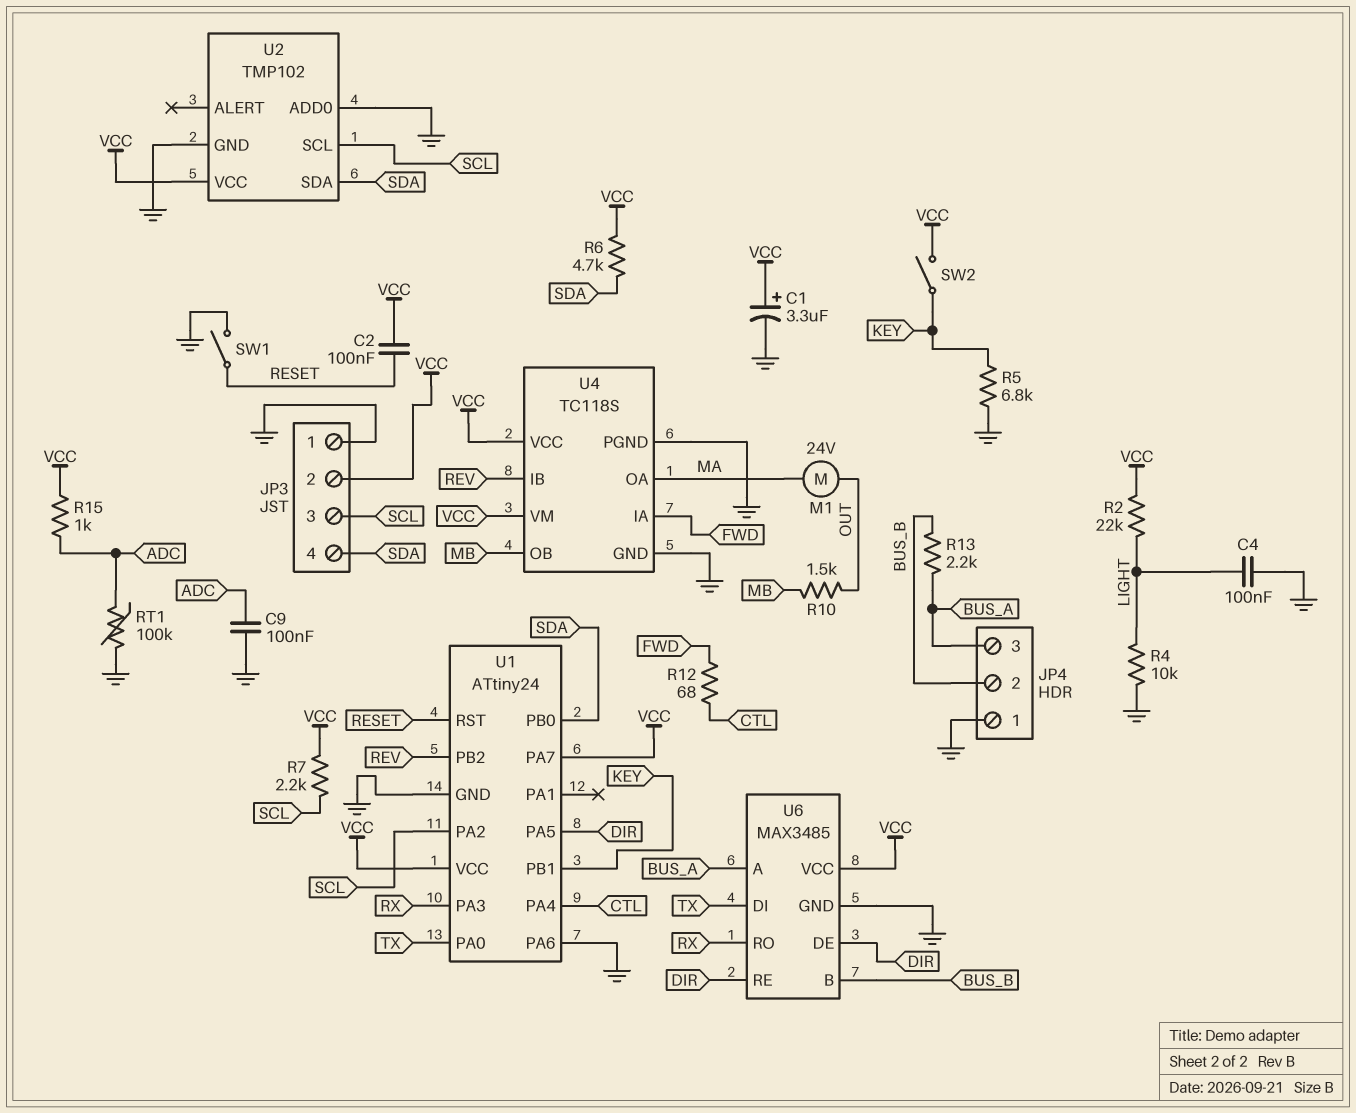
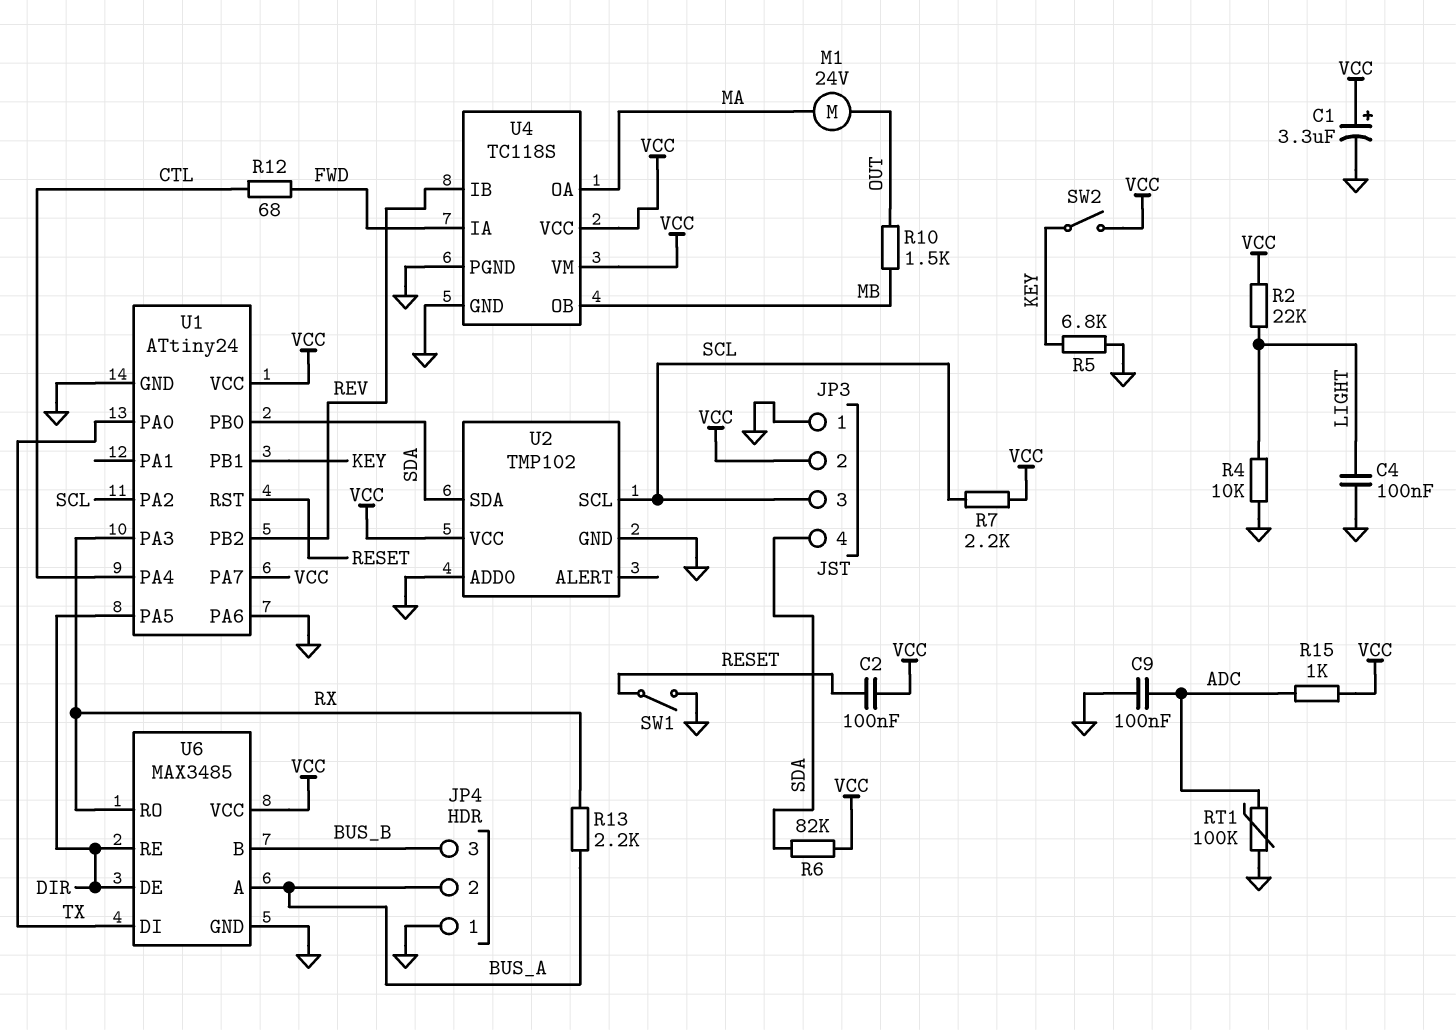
JP4 pin 2: BUS_B -> BUS_A
JP4 pin 3: BUS_A -> BUS_B
R6: 4.7k (SDA, VCC) -> 82k (SDA, VCC)
R13: 2.2k (BUS_A, BUS_B) -> 2.2k (BUS_A, RX)

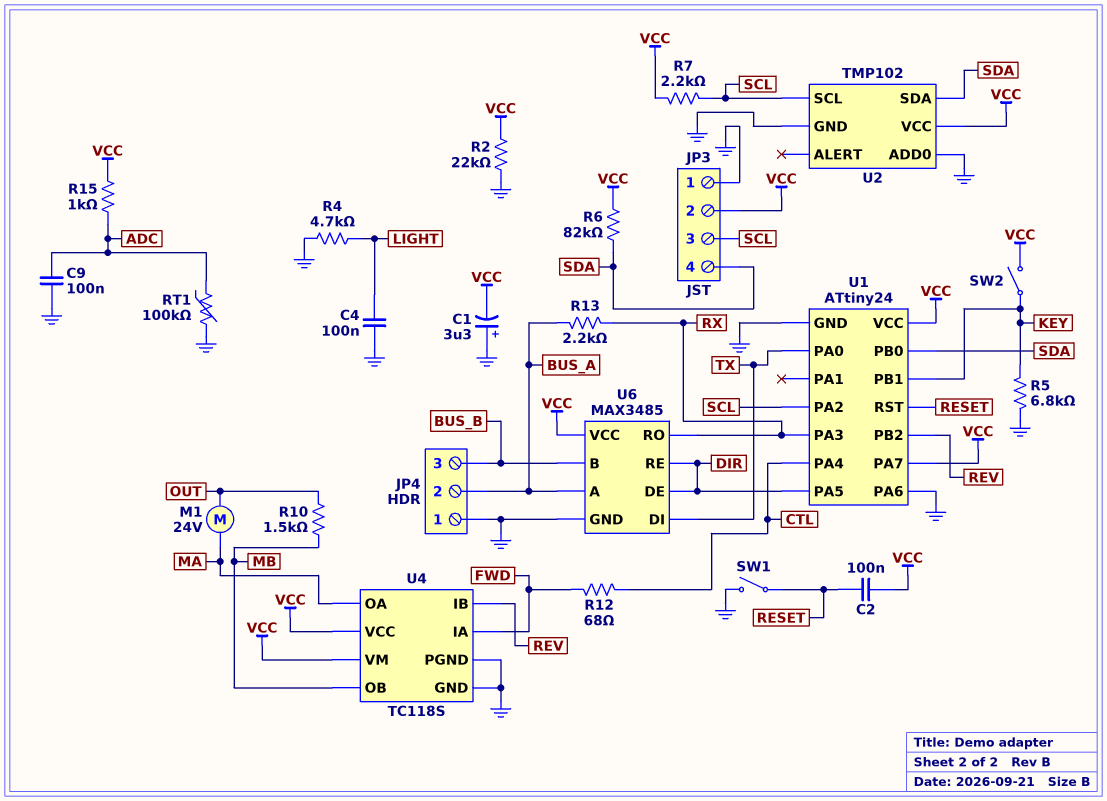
C1: 3.3uF (plus VCC, minus GND) -> 3.3uF (plus GND, minus VCC)
R2: 22k (LIGHT, VCC) -> 22k (GND, VCC)
R4: 10k (GND, LIGHT) -> 4.7k (GND, LIGHT)

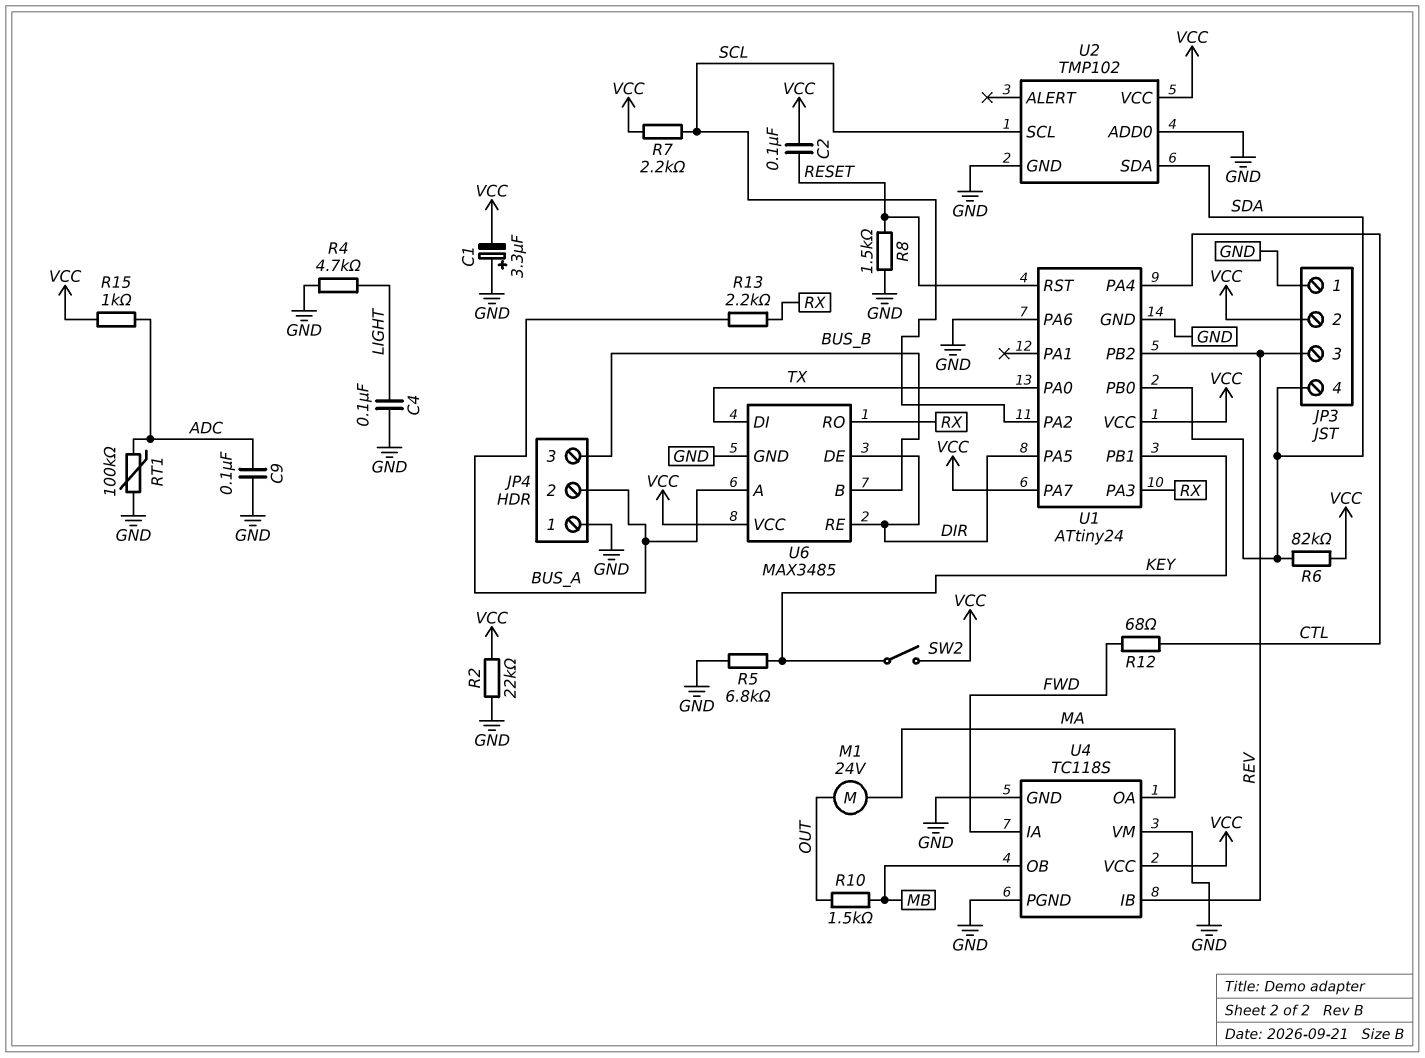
JP3 pin 3: SCL -> REV
R8: none -> 1.5k (GND, RESET)
SW1: switch (GND, RESET) -> none
U4 pin VM: VCC -> GND

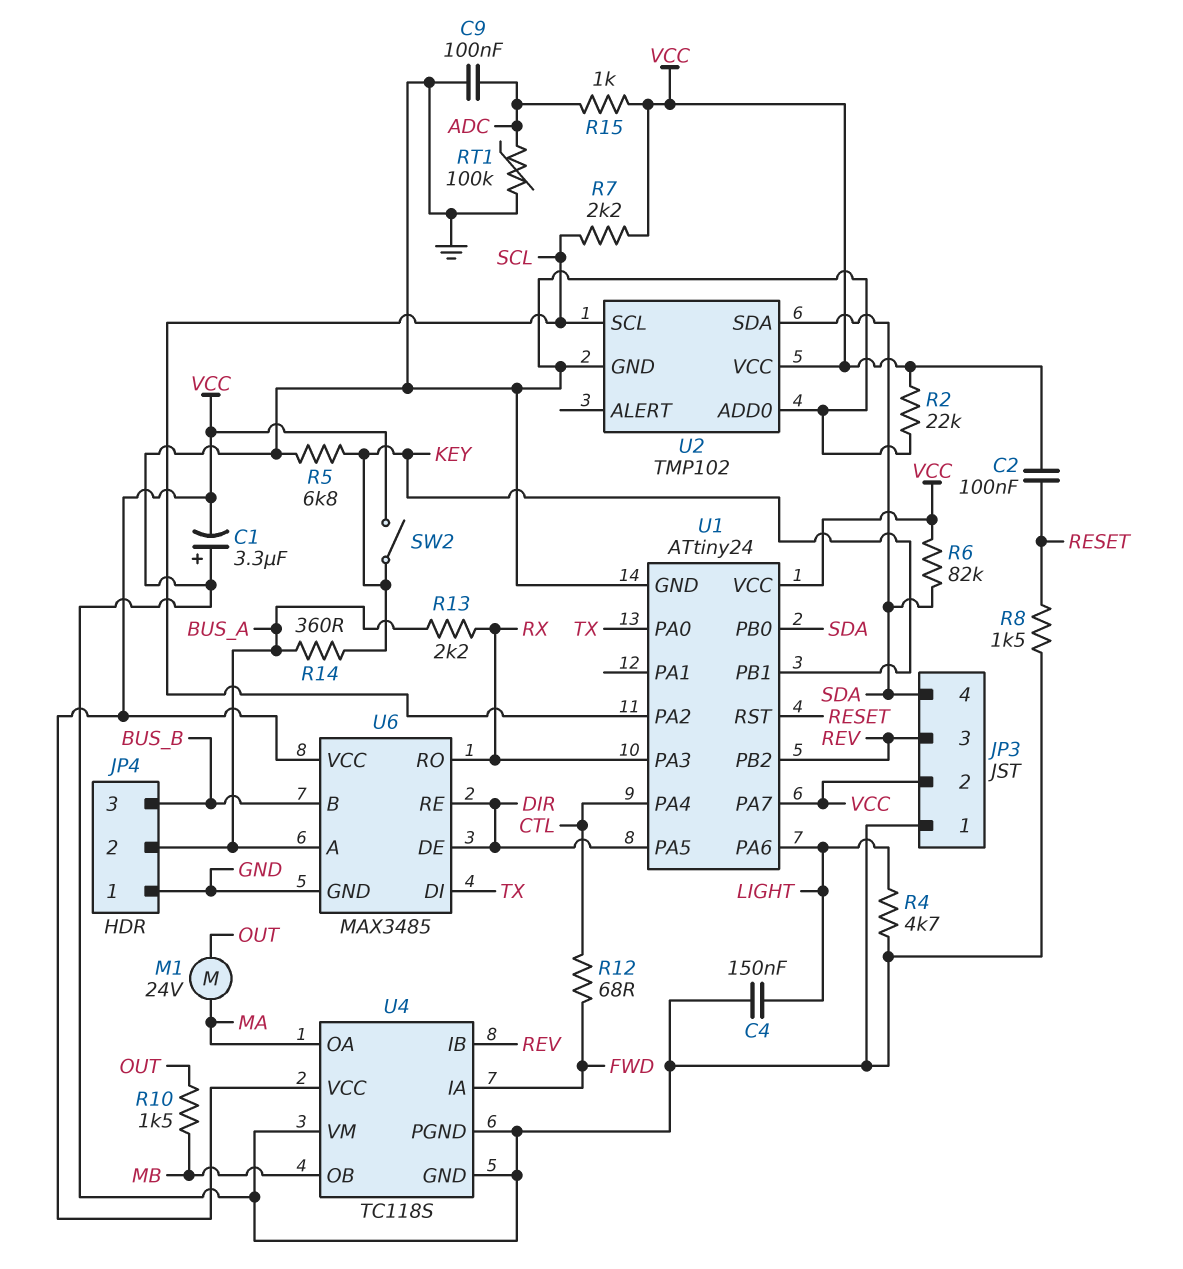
C4: 100nF (GND, LIGHT) -> 150nF (GND, LIGHT)
R14: none -> 360 (BUS_A, KEY)
U1 pin PA6: GND -> LIGHT

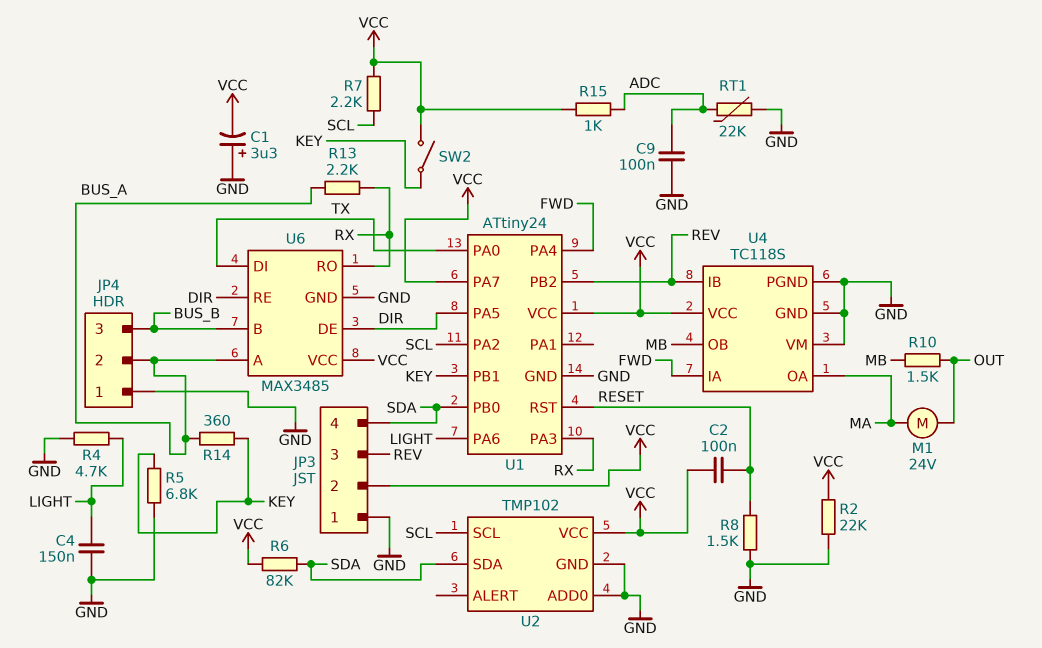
R12: 68 (CTL, FWD) -> none
RT1: 100k (ADC, GND) -> 22k (ADC, GND)
U1 pin PA4: CTL -> FWD

